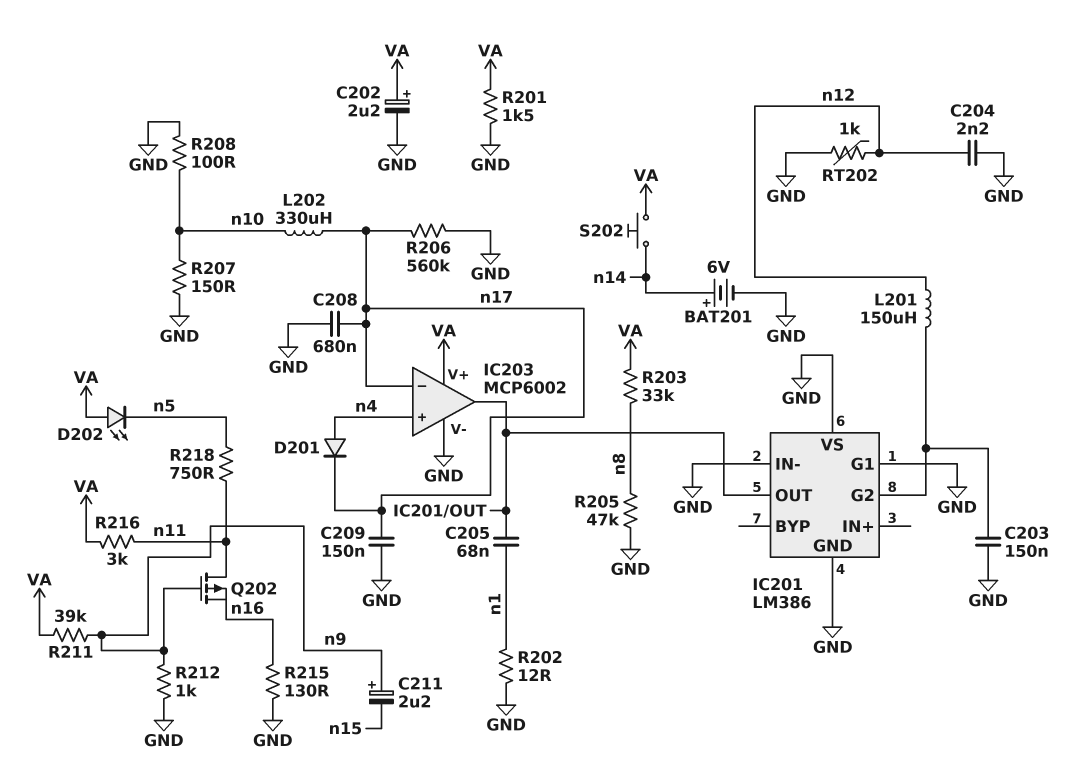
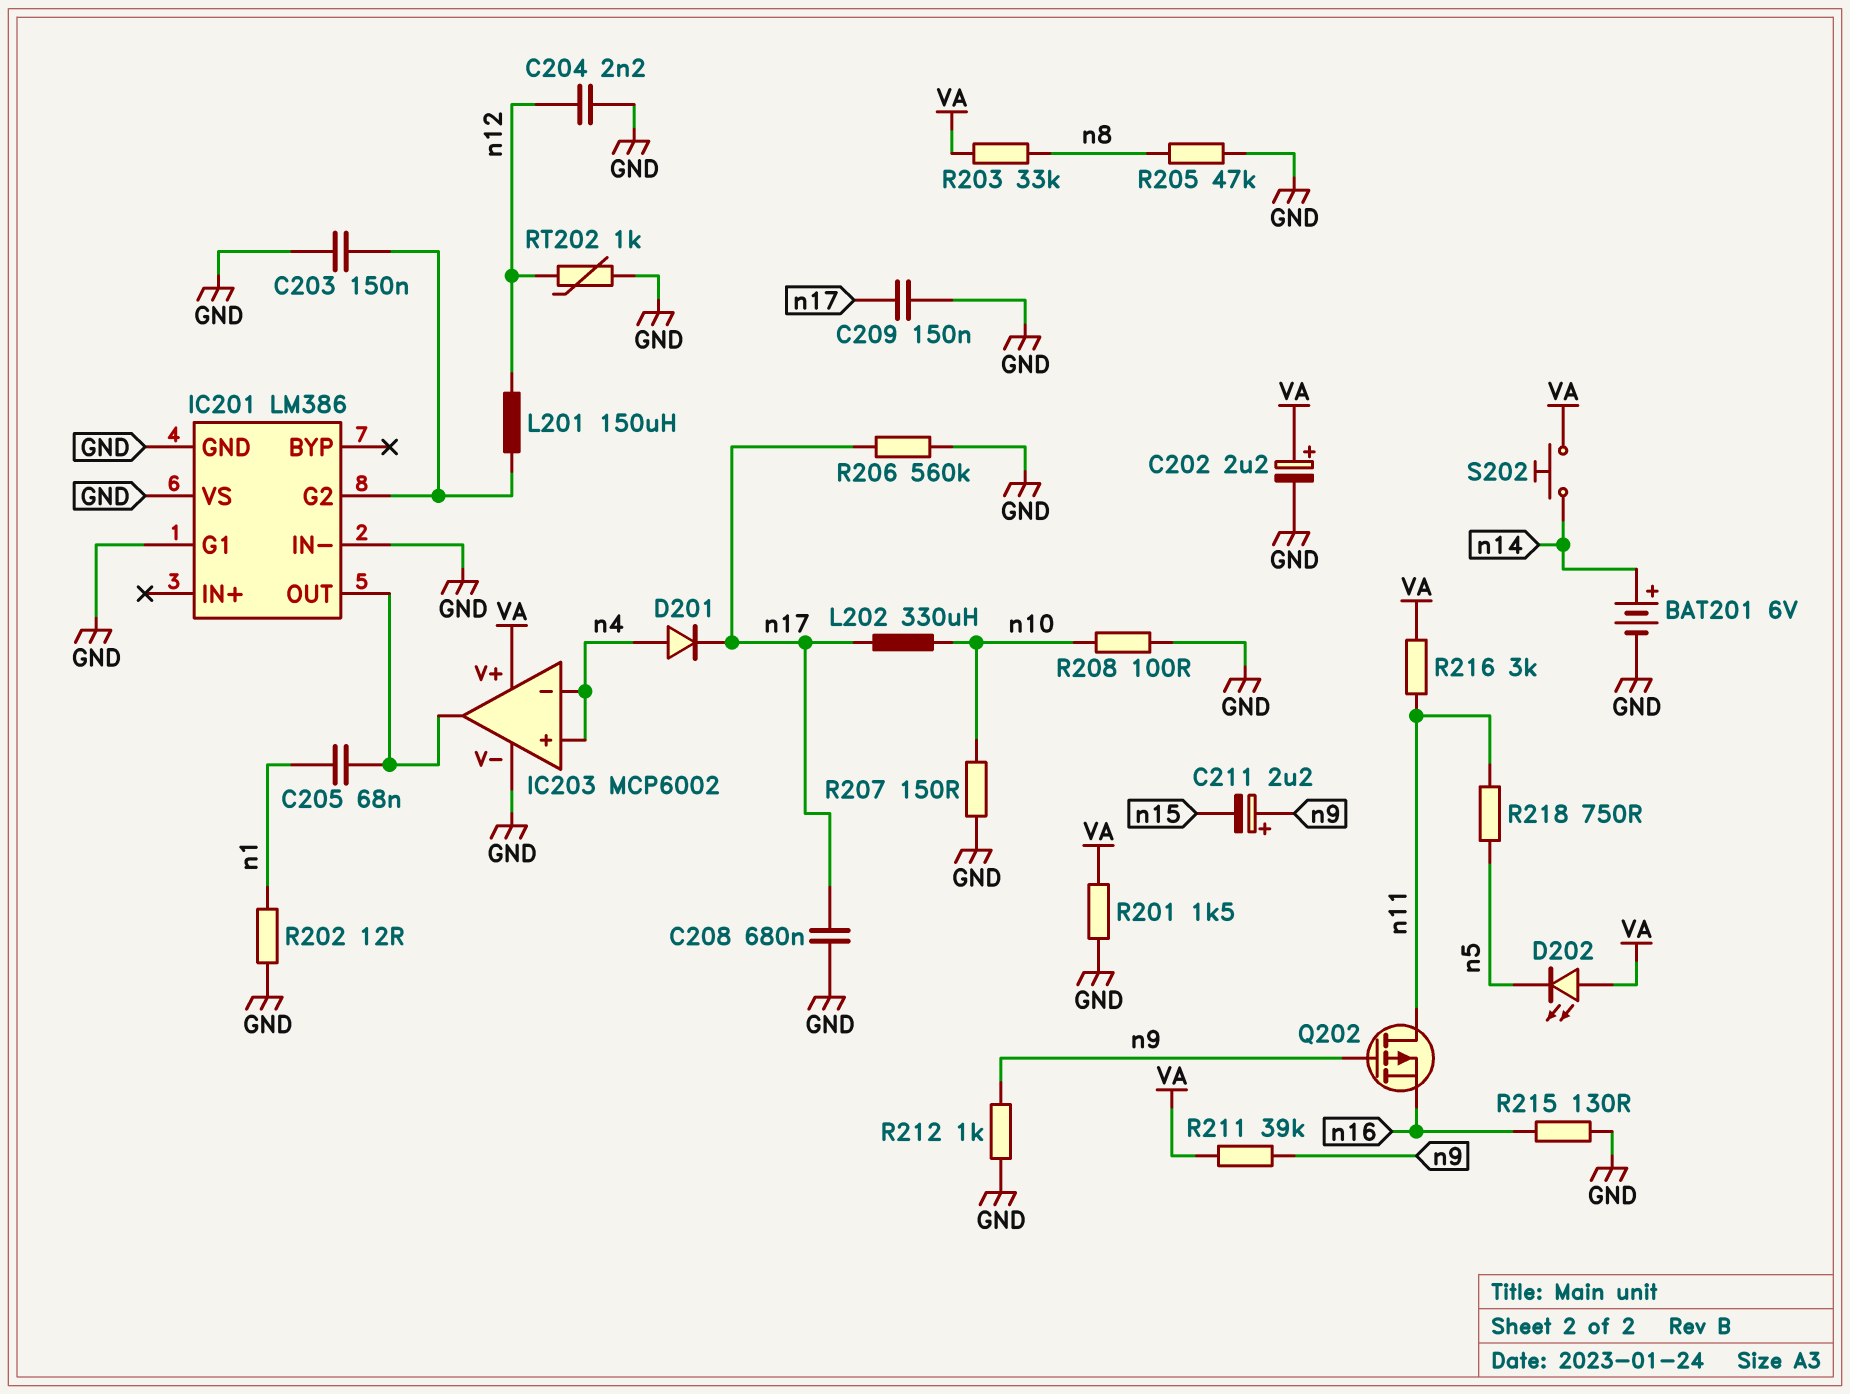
IC203 pin in-: n17 -> n4

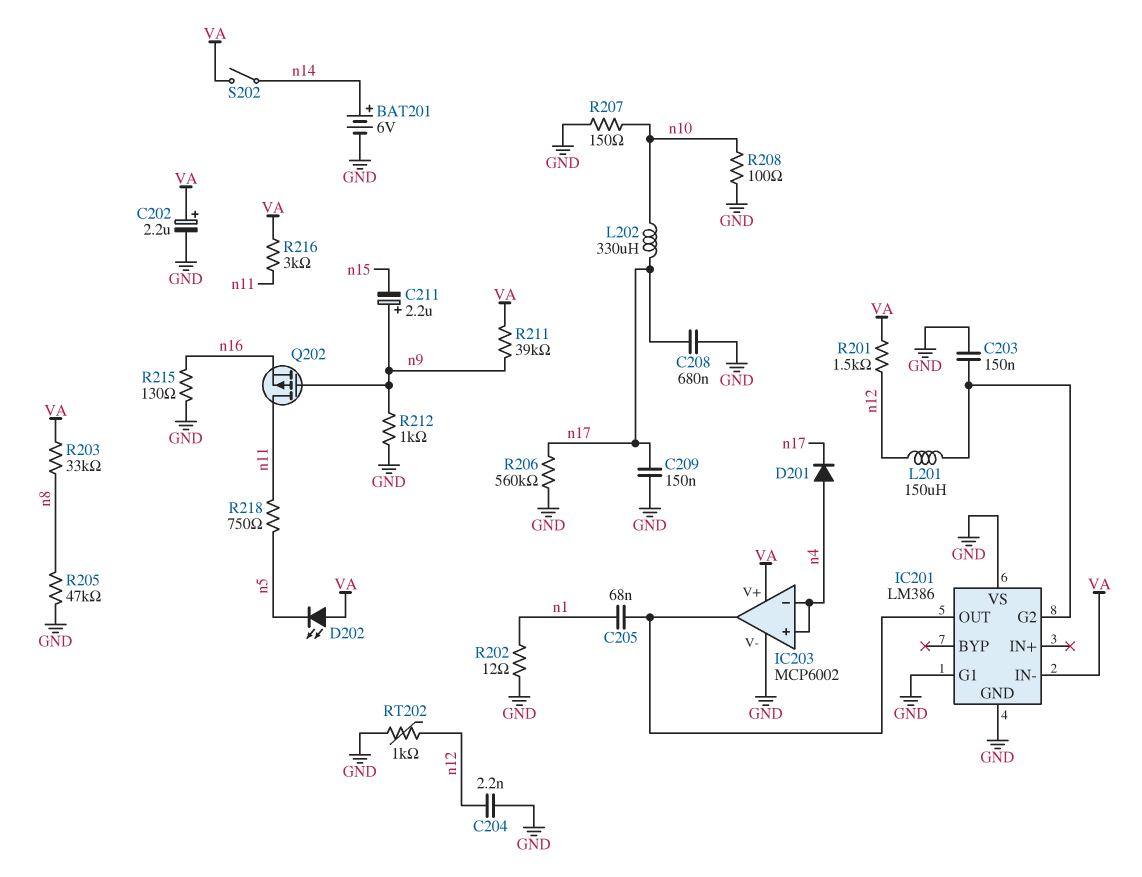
IC201 pin IN-: GND -> VA
R201: 1.5k (GND, VA) -> 1.5k (VA, n12)
S202: button (VA, n14) -> switch (VA, n14)

